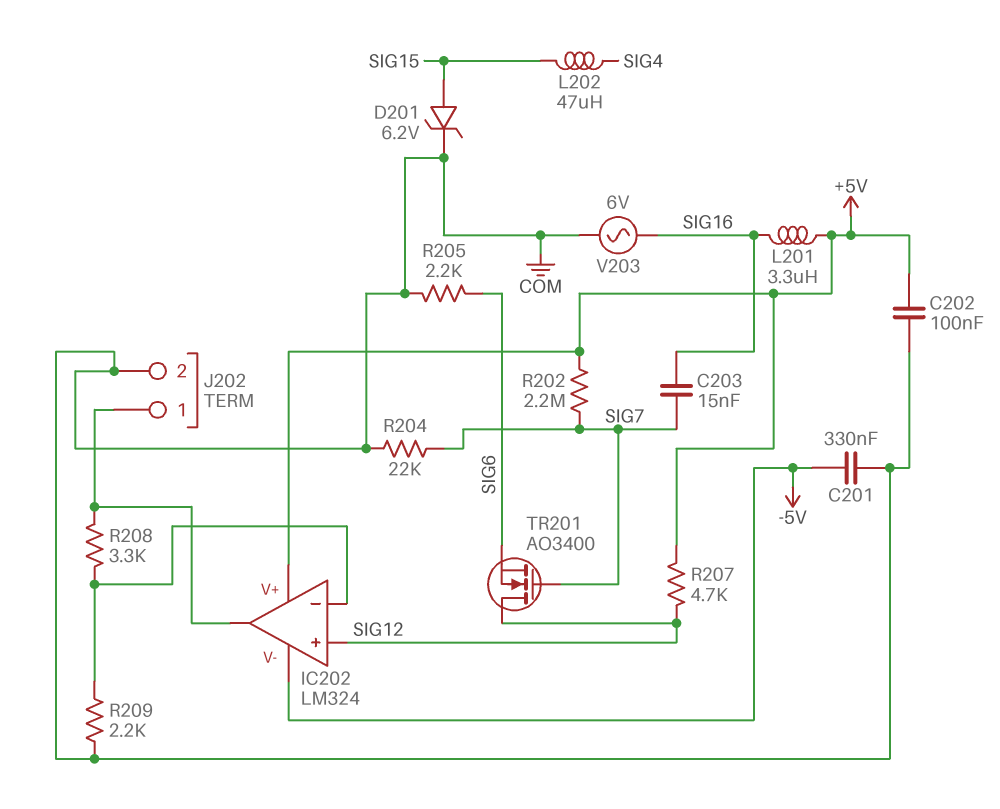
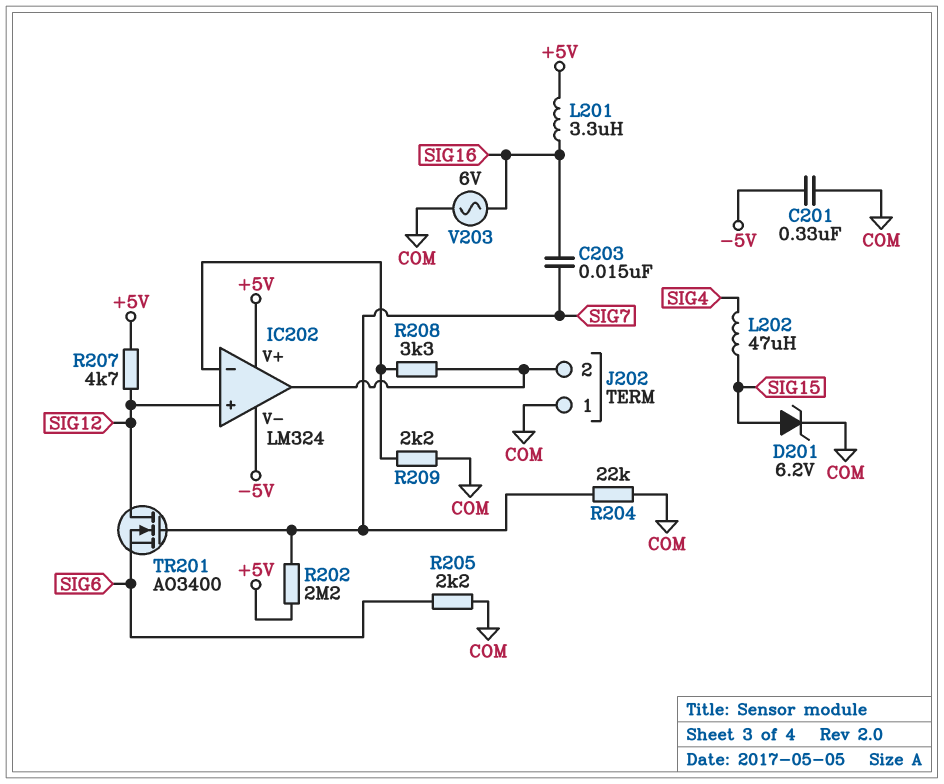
C202: 100nF (+5V, COM) -> none
J202 pin 1: IC202/out -> COM
J202 pin 2: COM -> IC202/out

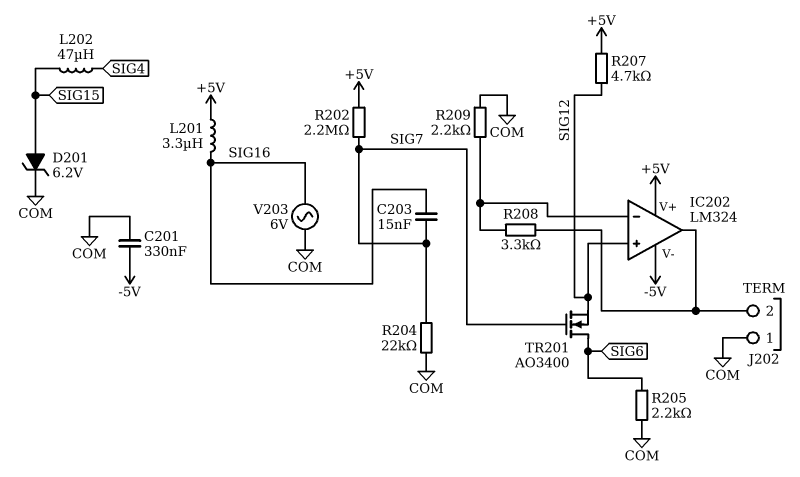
TR201: NMOS AO3400 (G SIG7, D SIG12, S SIG6) -> NMOS AO3400 (G SIG7, D SIG6, S SIG12)

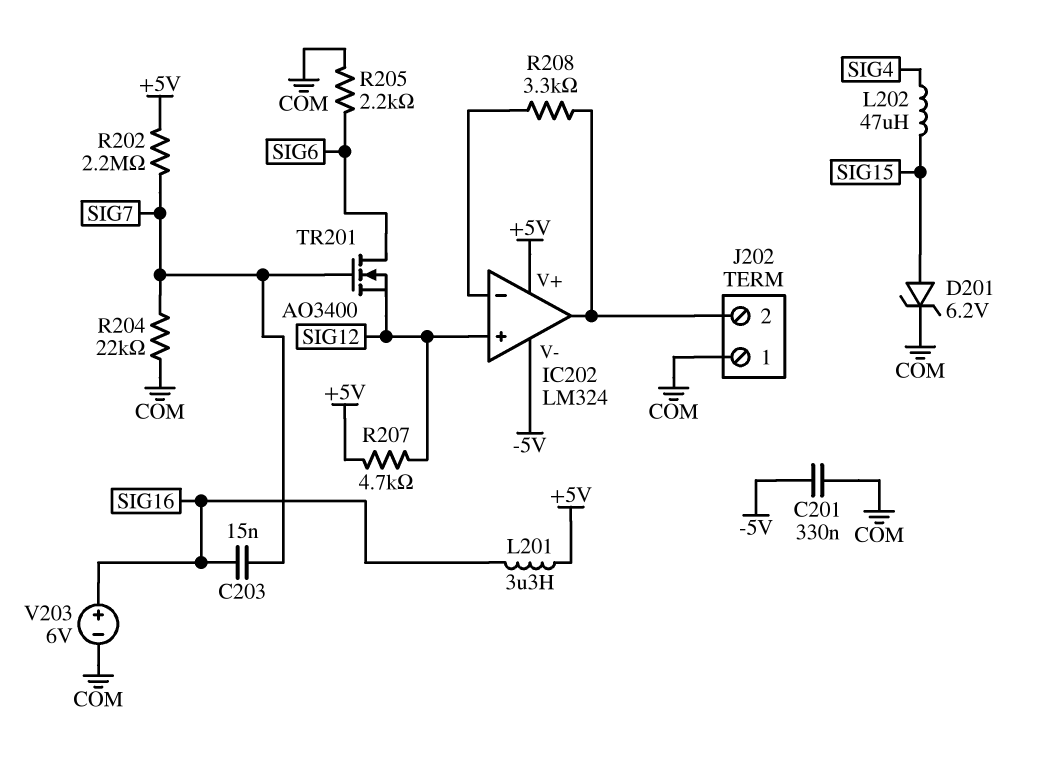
R209: 2.2k (COM, IC202/in-) -> none
V203: AC 6V (COM, SIG16) -> 6V (plus SIG16, minus COM)

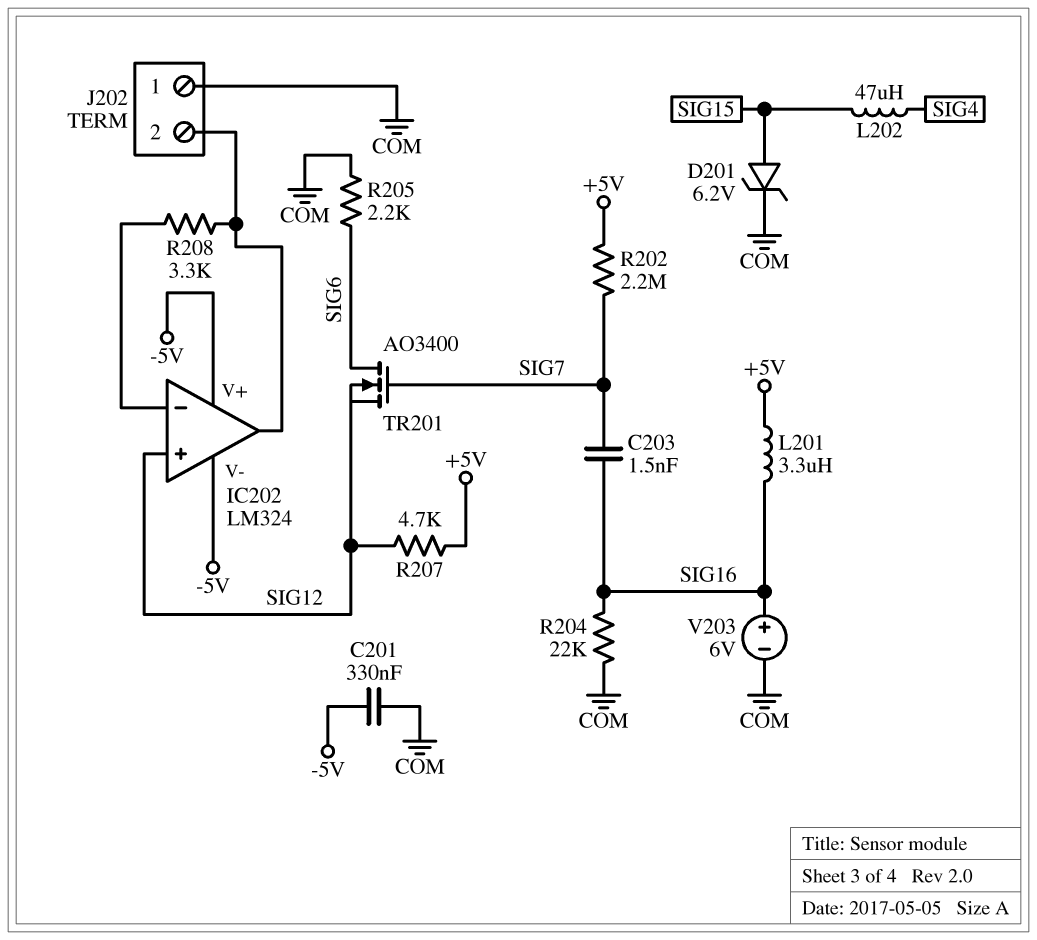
C203: 15nF (SIG7, SIG16) -> 1.5nF (SIG7, SIG16)
IC202 pin V+: +5V -> -5V
R204: 22k (COM, SIG7) -> 22k (COM, SIG16)

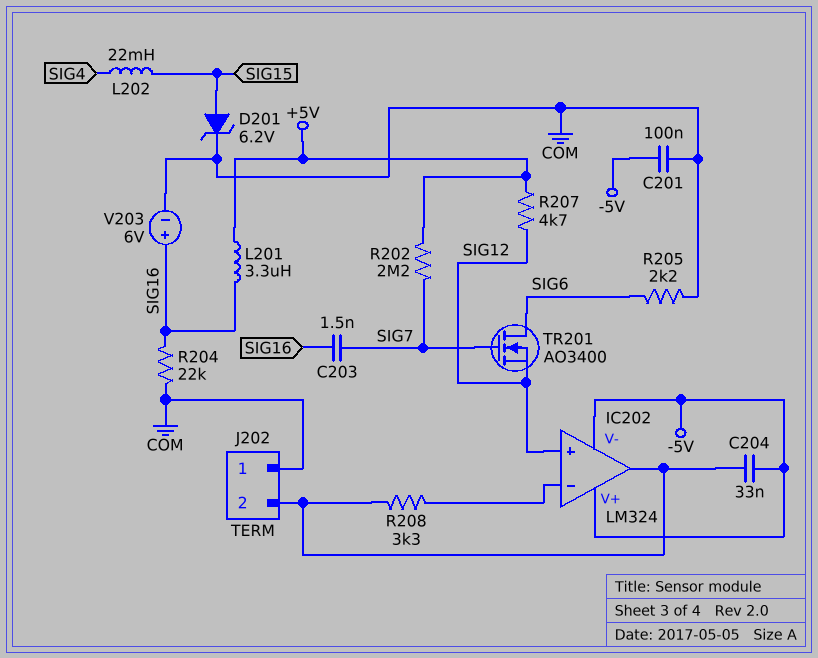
C201: 330nF (-5V, COM) -> 100nF (-5V, COM)
C204: none -> 33nF (-5V, IC202/out)
L202: 47uH (SIG4, SIG15) -> 22mH (SIG4, SIG15)

